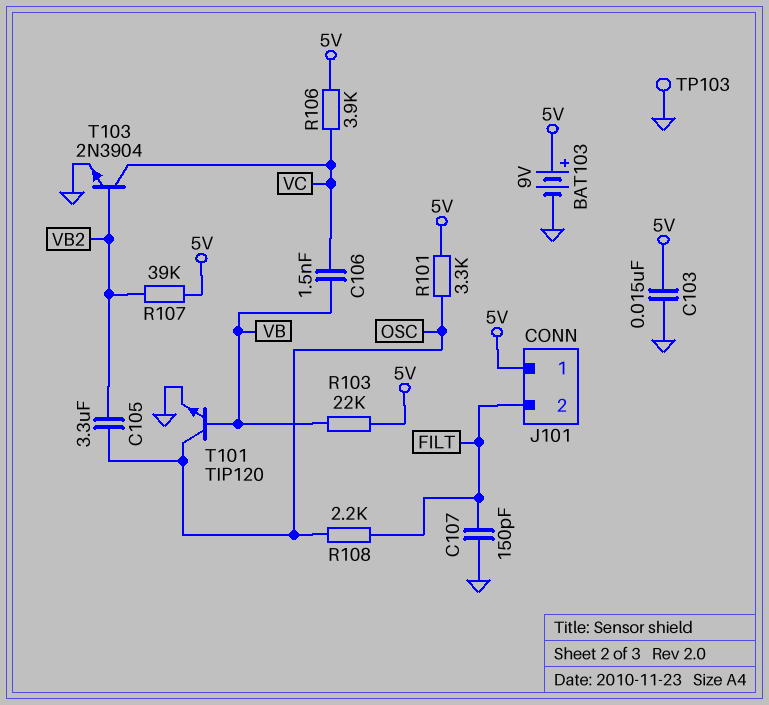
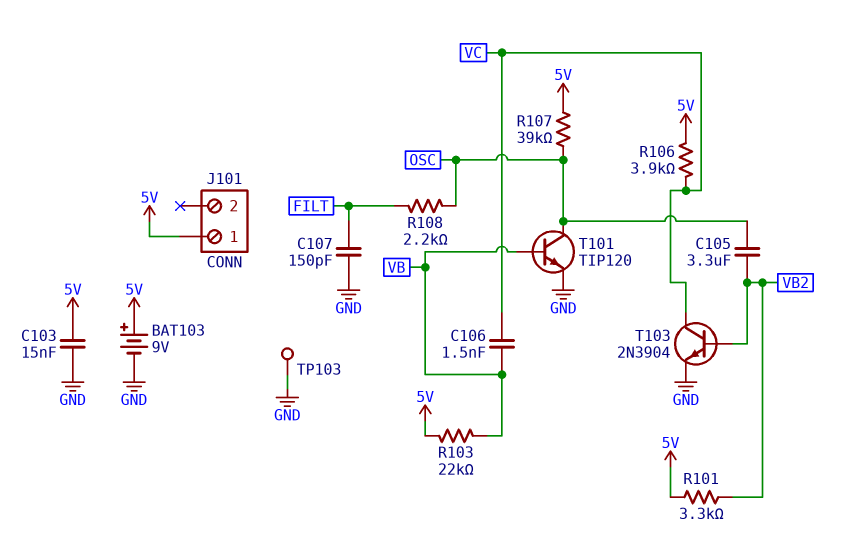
J101 pin 2: FILT -> none
R101: 3.3k (5V, OSC) -> 3.3k (5V, VB2)
R107: 39k (5V, VB2) -> 39k (5V, OSC)

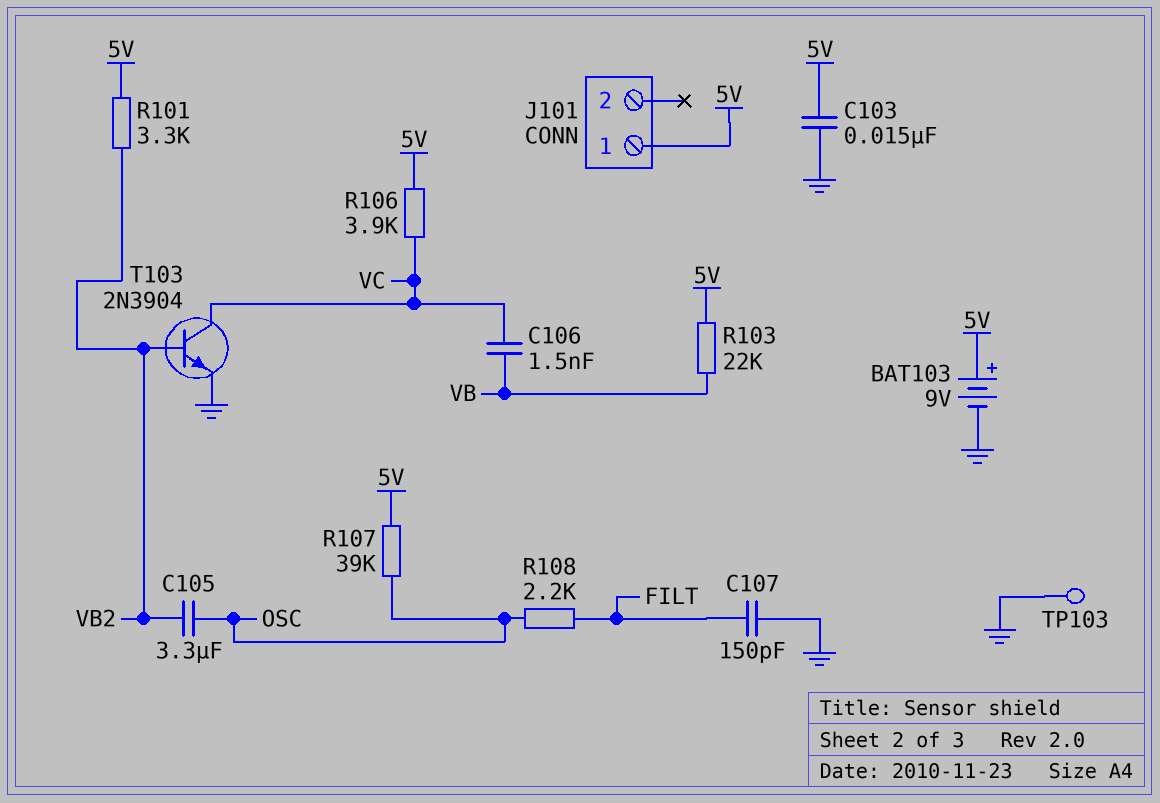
T101: NPN TIP120 (B VB, C OSC, E GND) -> none

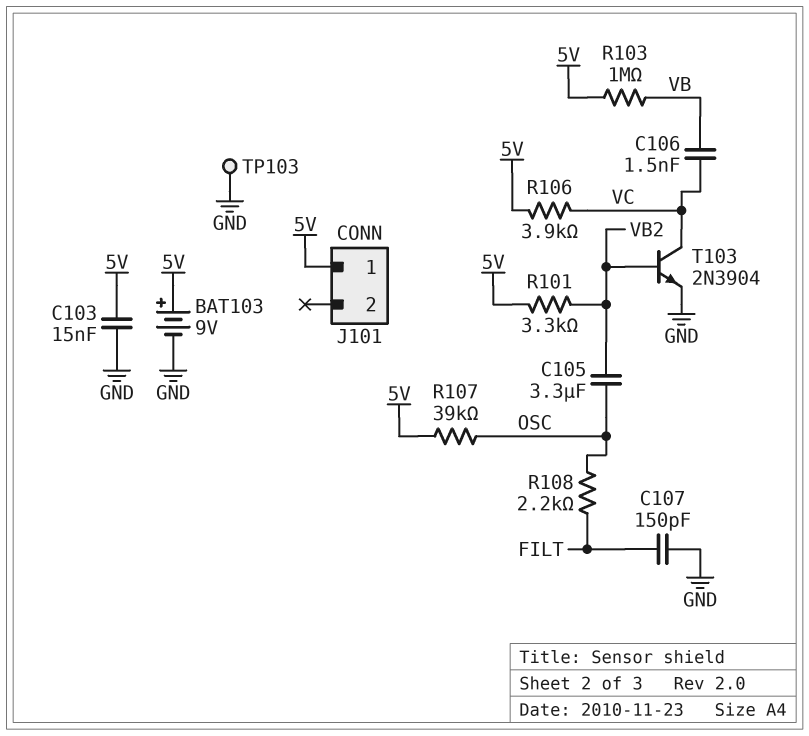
R103: 22k (5V, VB) -> 1M (5V, VB)

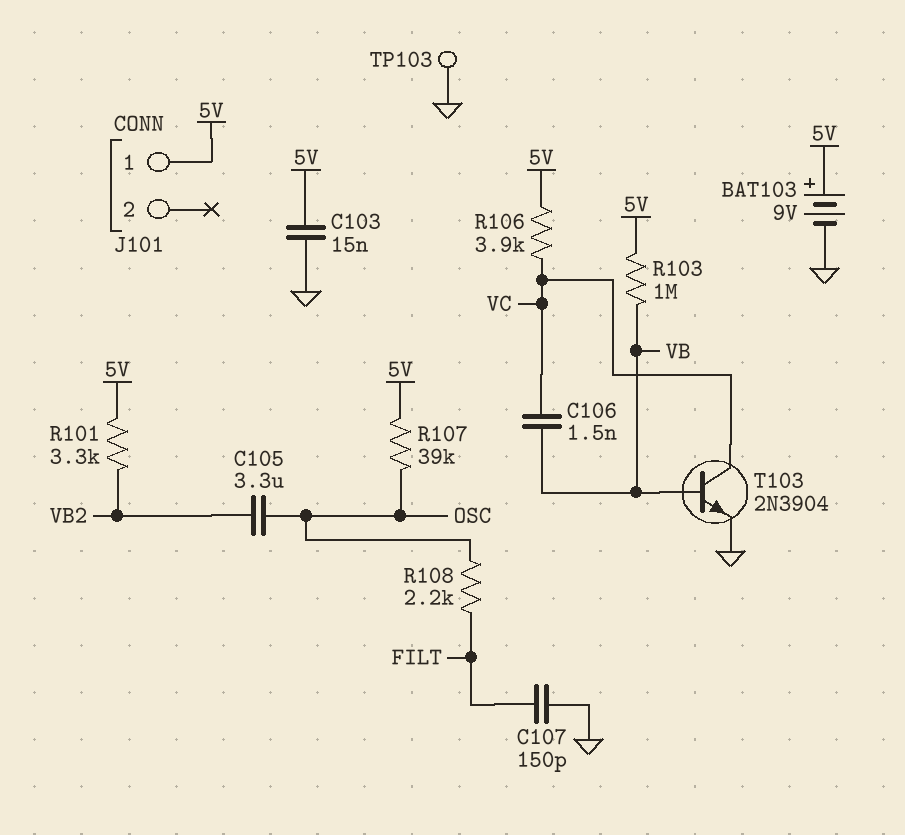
T103: NPN 2N3904 (B VB2, C VC, E GND) -> NPN 2N3904 (B VB, C VC, E GND)

